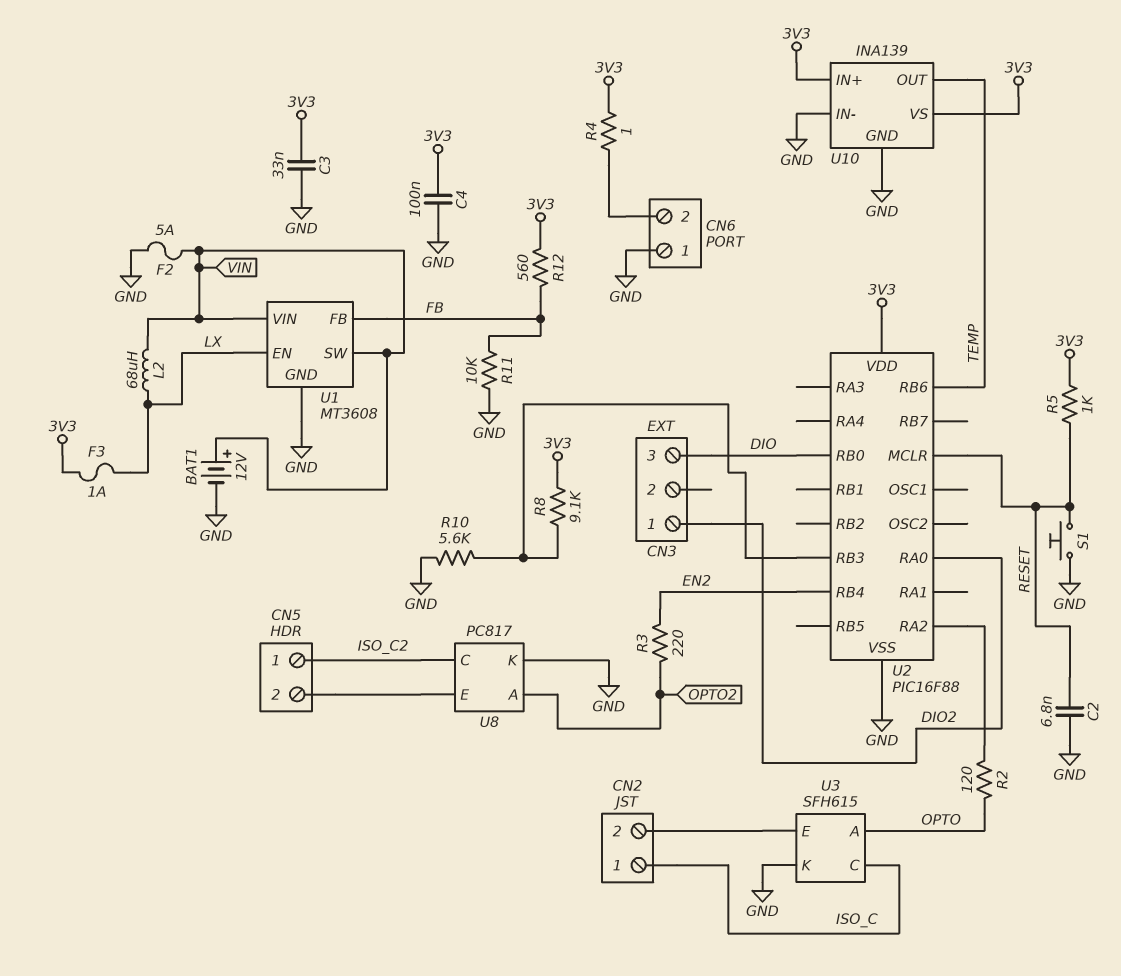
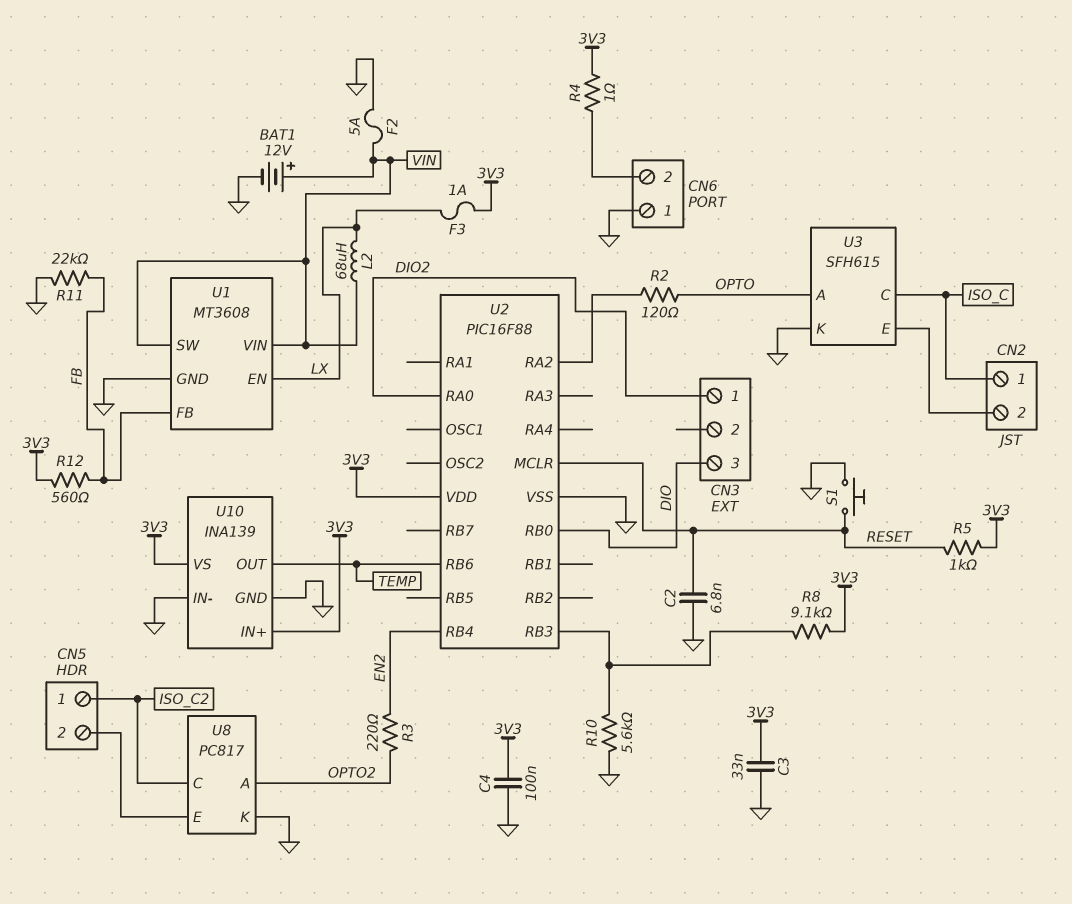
R11: 10k (FB, GND) -> 22k (FB, GND)

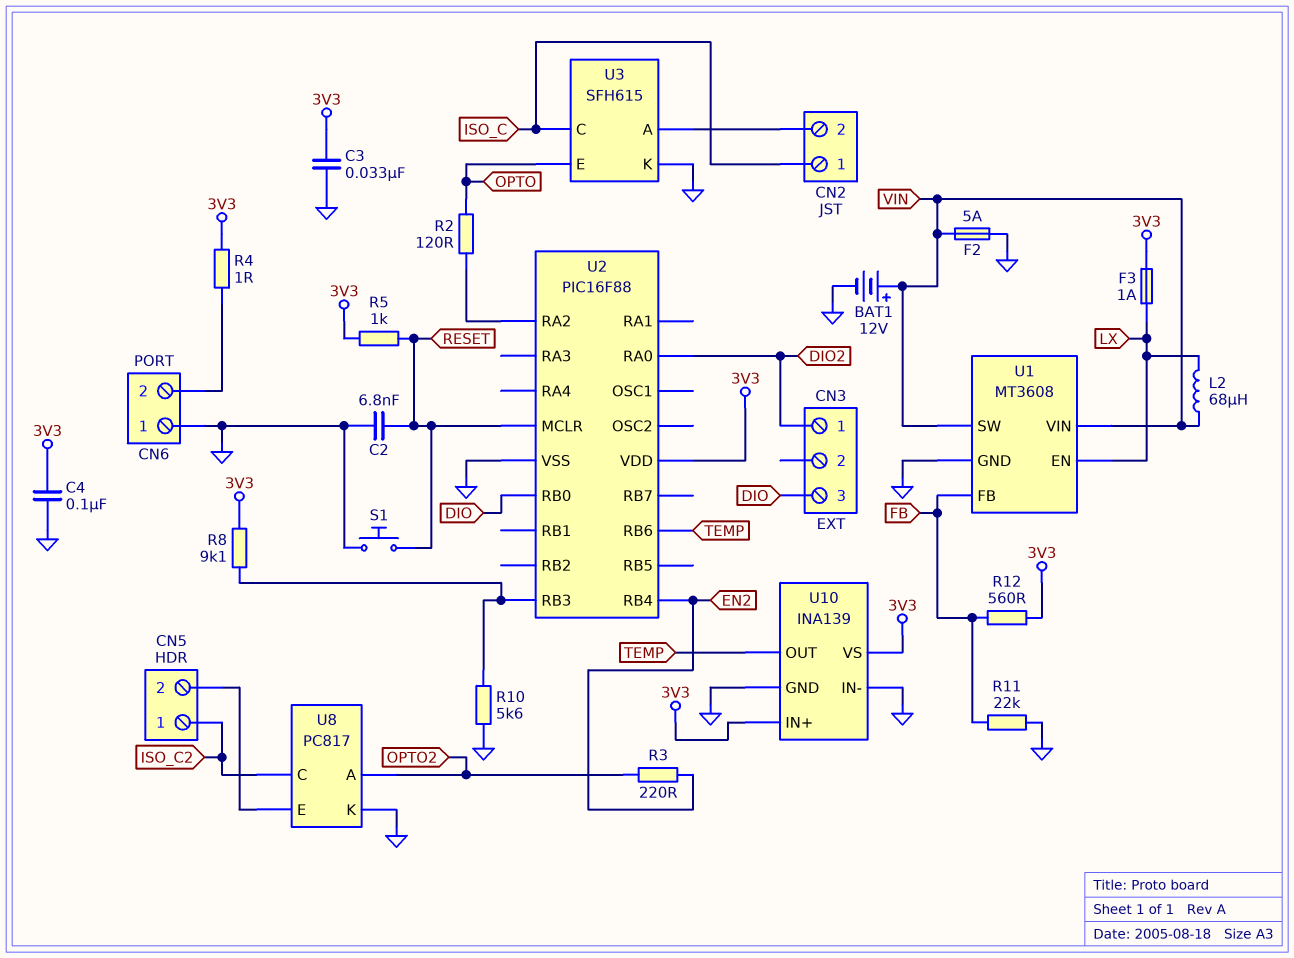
U3 pin A: OPTO -> CN2/2
U3 pin E: CN2/2 -> OPTO

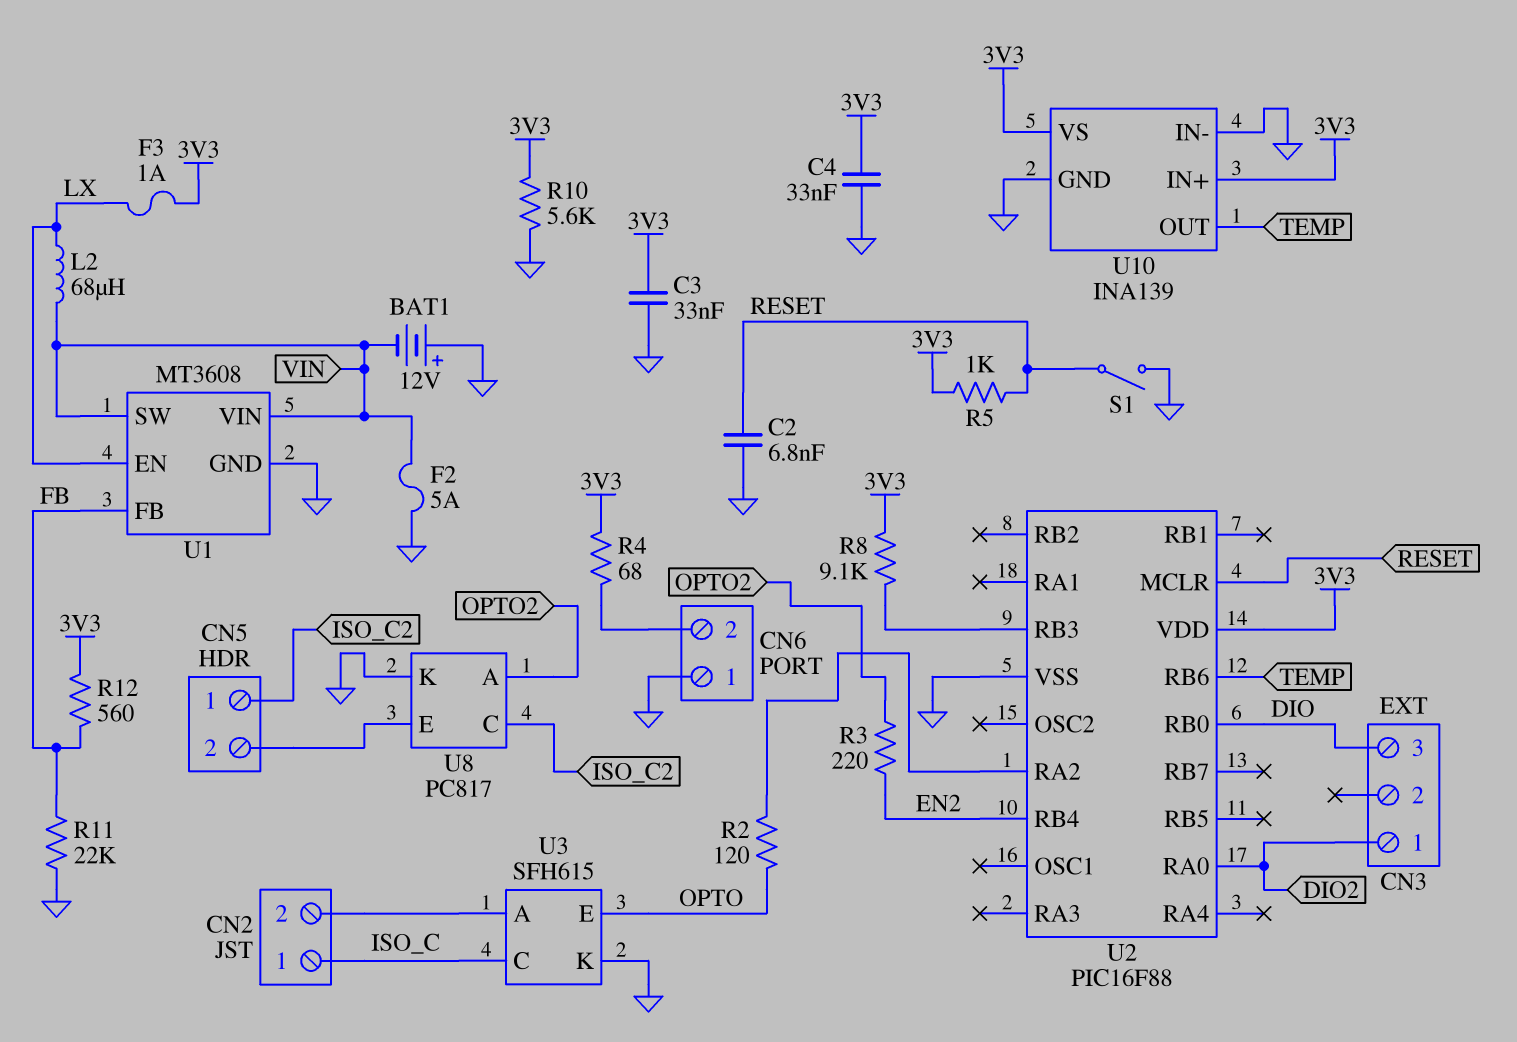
BAT1: 12V (plus VIN, minus GND) -> 12V (plus GND, minus VIN)
C4: 100nF (3V3, GND) -> 33nF (3V3, GND)
R4: 1 (3V3, CN6/2) -> 68 (3V3, CN6/2)
R10: 5.6k (GND, U2/RB3) -> 5.6k (3V3, GND)
S1: button (GND, RESET) -> switch (GND, RESET)

